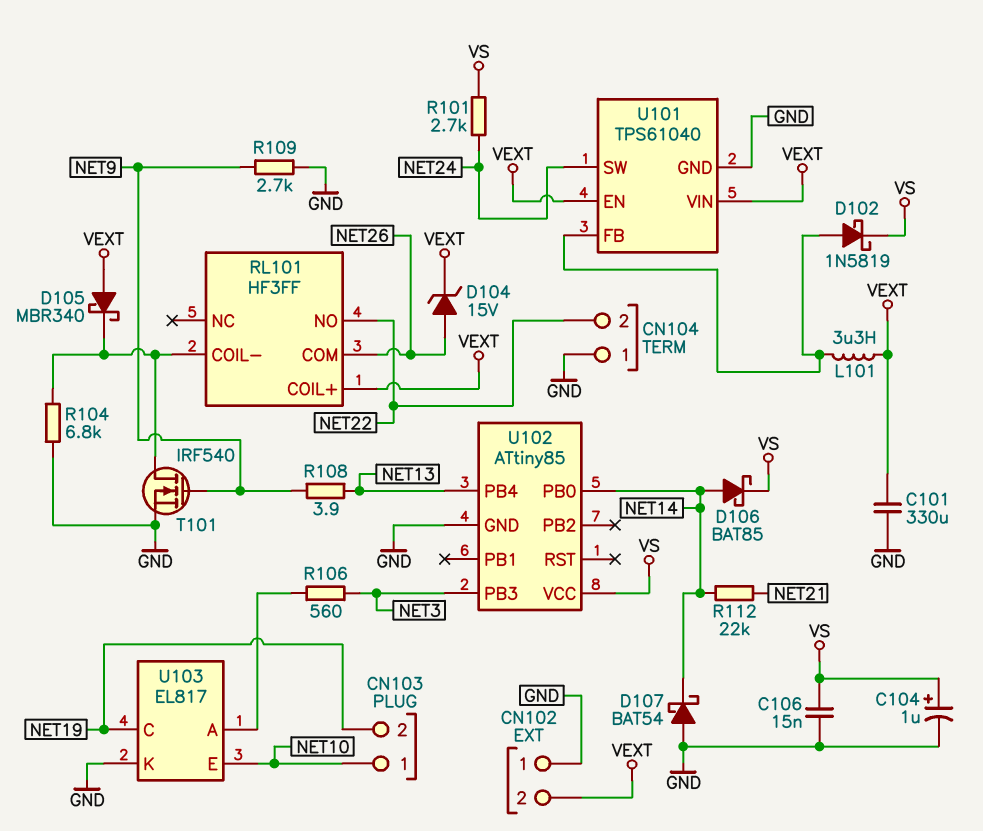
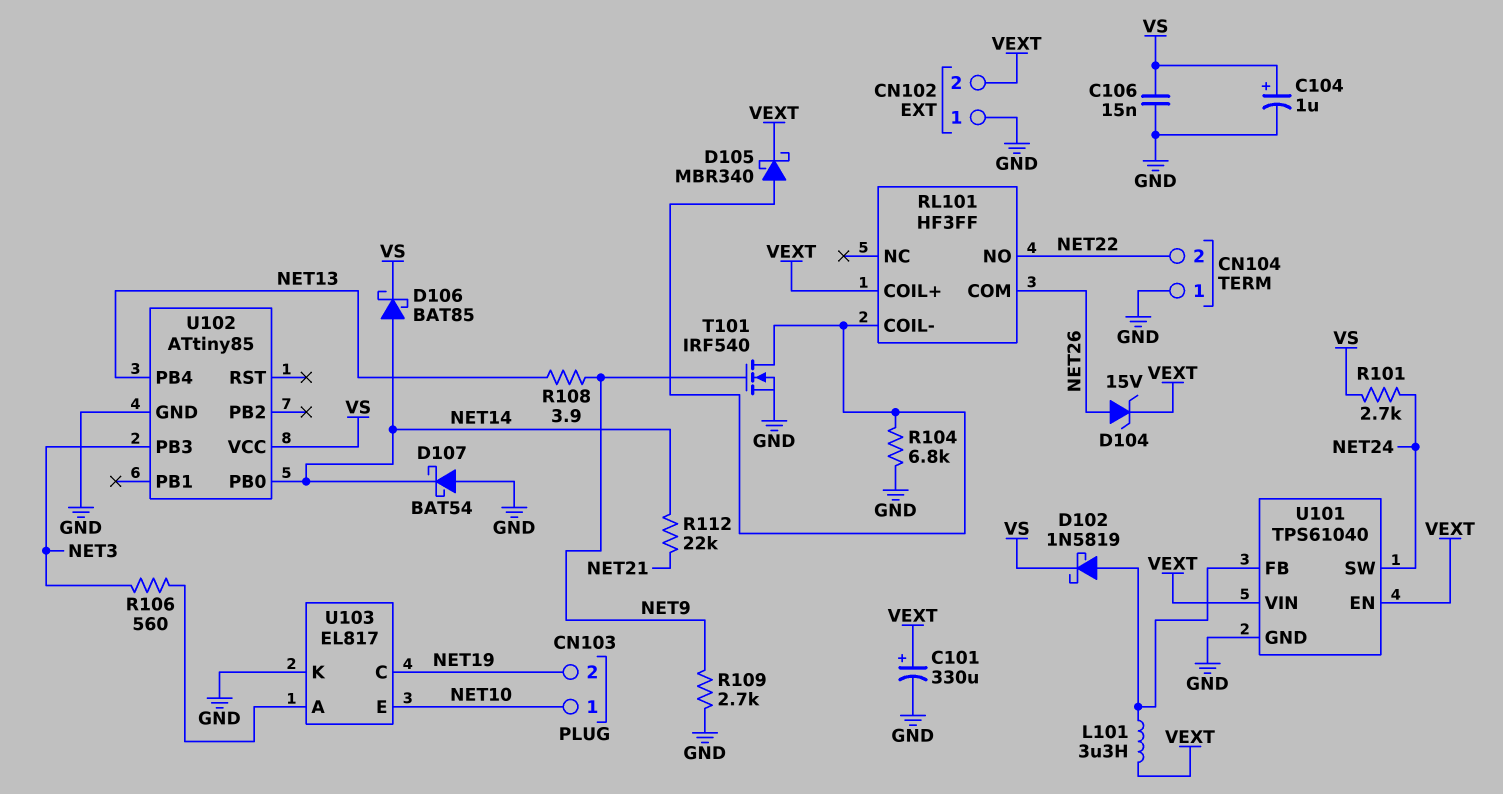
C101: 330uF (GND, VEXT) -> 330uF (plus VEXT, minus GND)
D105: schottky MBR340 (A VEXT, K RL101/COIL-) -> schottky MBR340 (A RL101/COIL-, K VEXT)

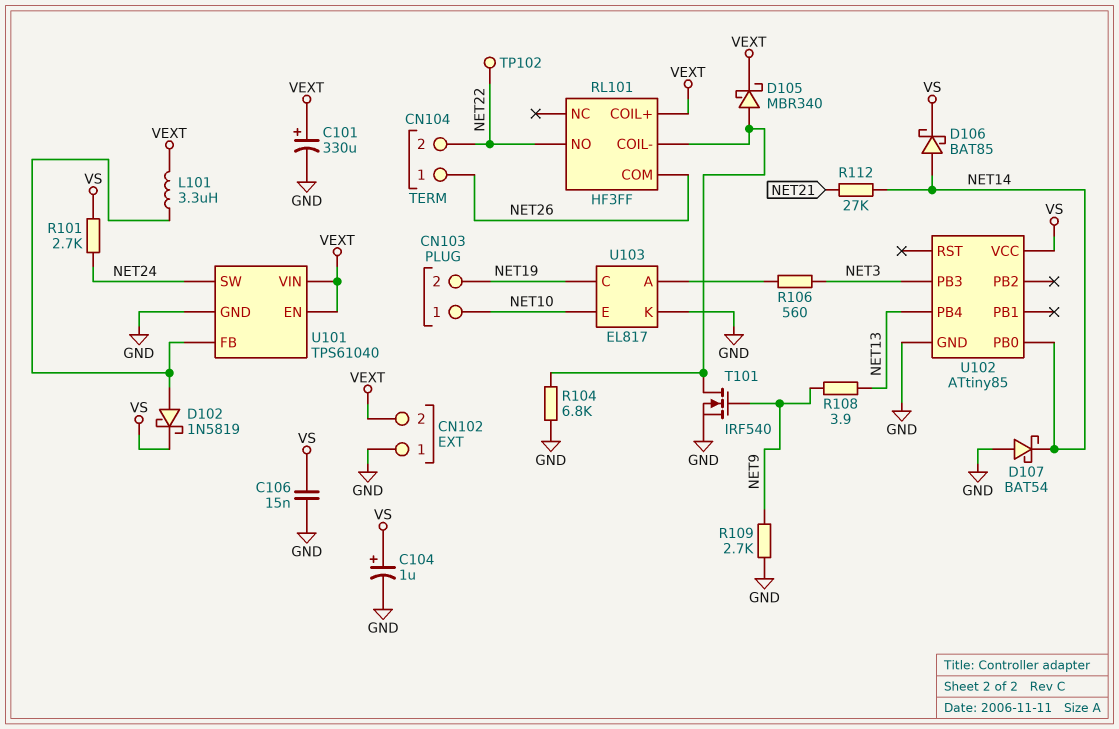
CN104 pin 1: GND -> NET26
D104: zener 15V (A NET26, K VEXT) -> none
R112: 22k (NET14, NET21) -> 27k (NET14, NET21)
TP102: none -> test point (NET22)

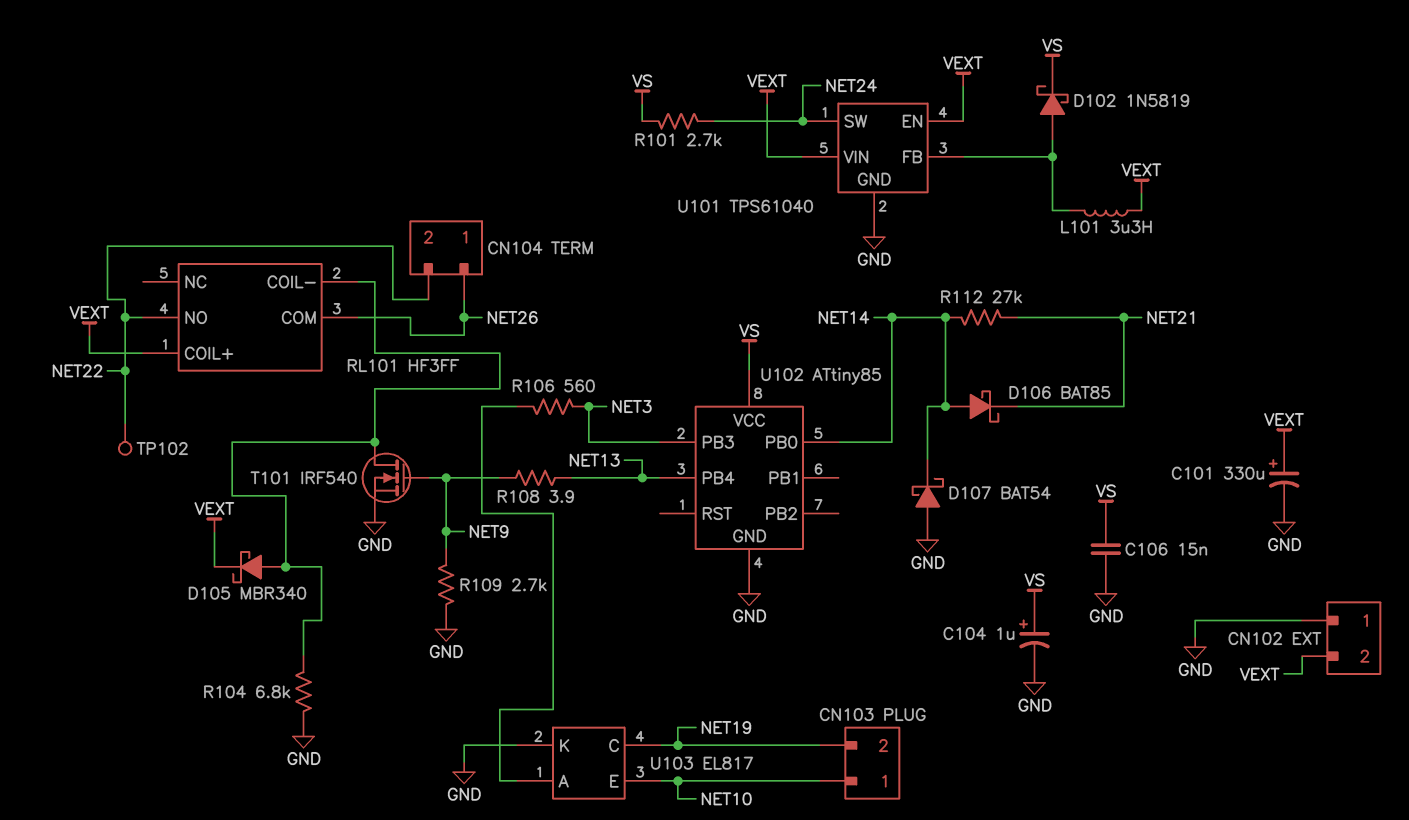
D106: schottky BAT85 (A NET14, K VS) -> schottky BAT85 (A NET14, K NET21)

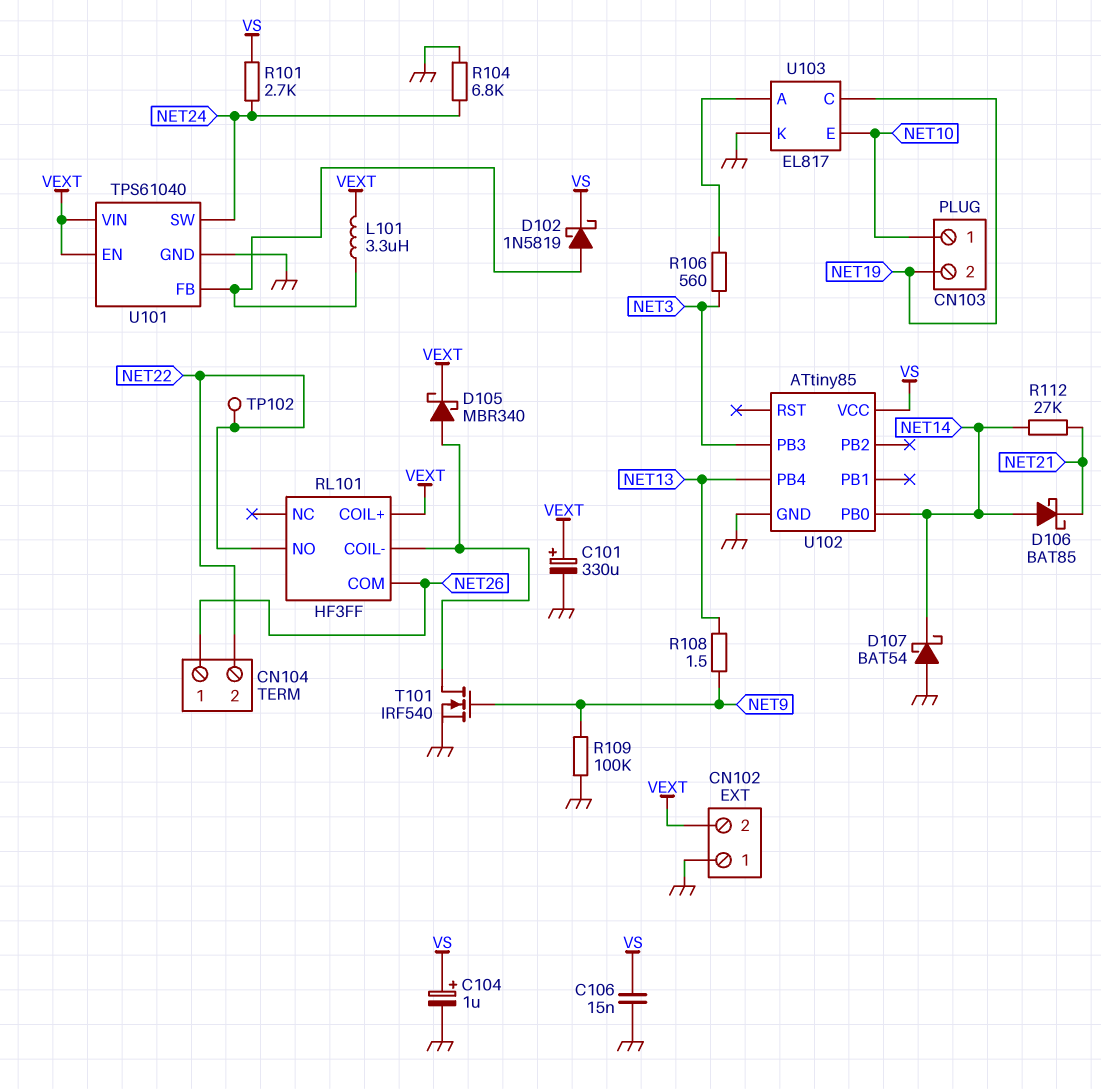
R104: 6.8k (GND, RL101/COIL-) -> 6.8k (GND, NET24)
R108: 3.9 (NET9, NET13) -> 1.5 (NET9, NET13)
R109: 2.7k (GND, NET9) -> 100k (GND, NET9)

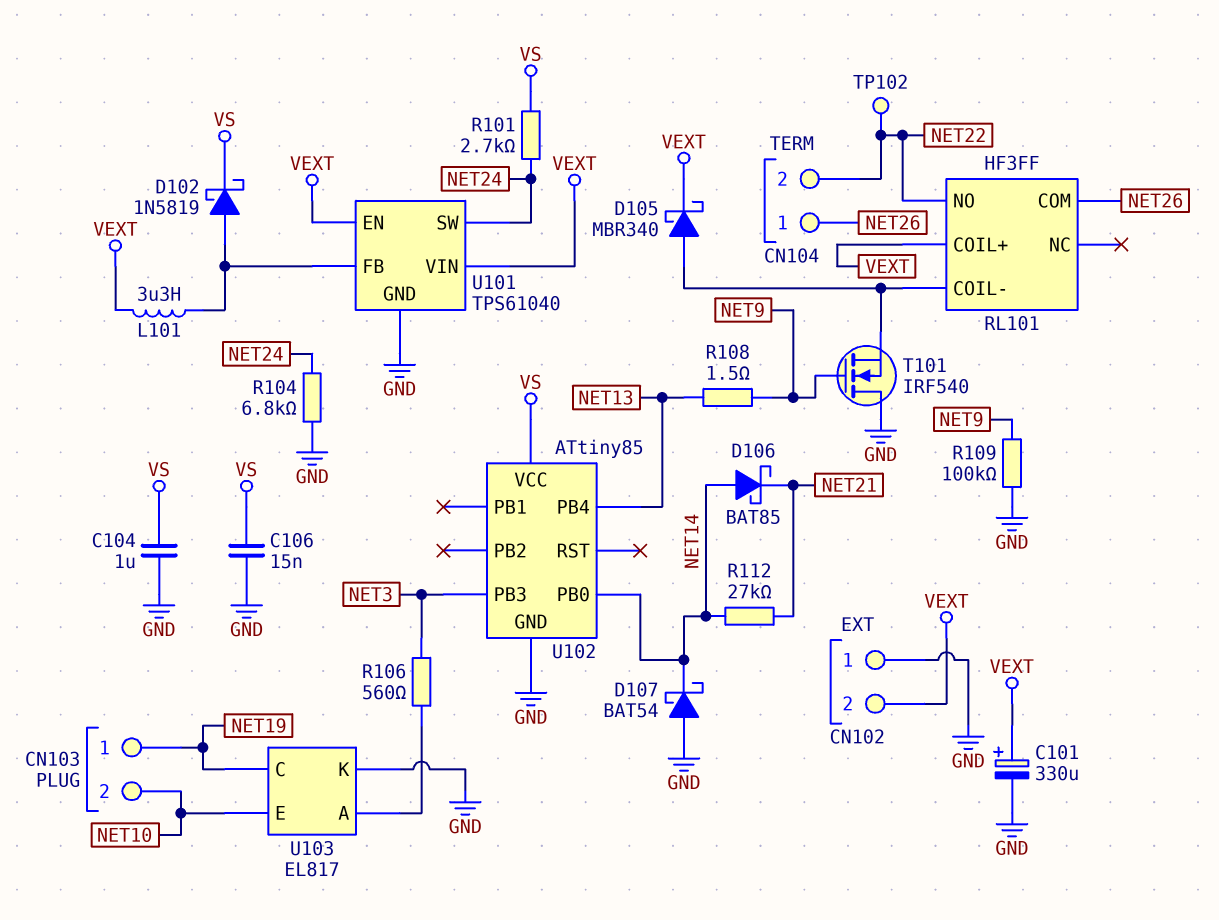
C104: 1uF (plus VS, minus GND) -> 1uF (GND, VS)
CN103 pin 1: NET10 -> NET19
CN103 pin 2: NET19 -> NET10
T101: NMOS IRF540 (G NET9, D RL101/COIL-, S GND) -> NMOS IRF540 (G NET9, D GND, S RL101/COIL-)

